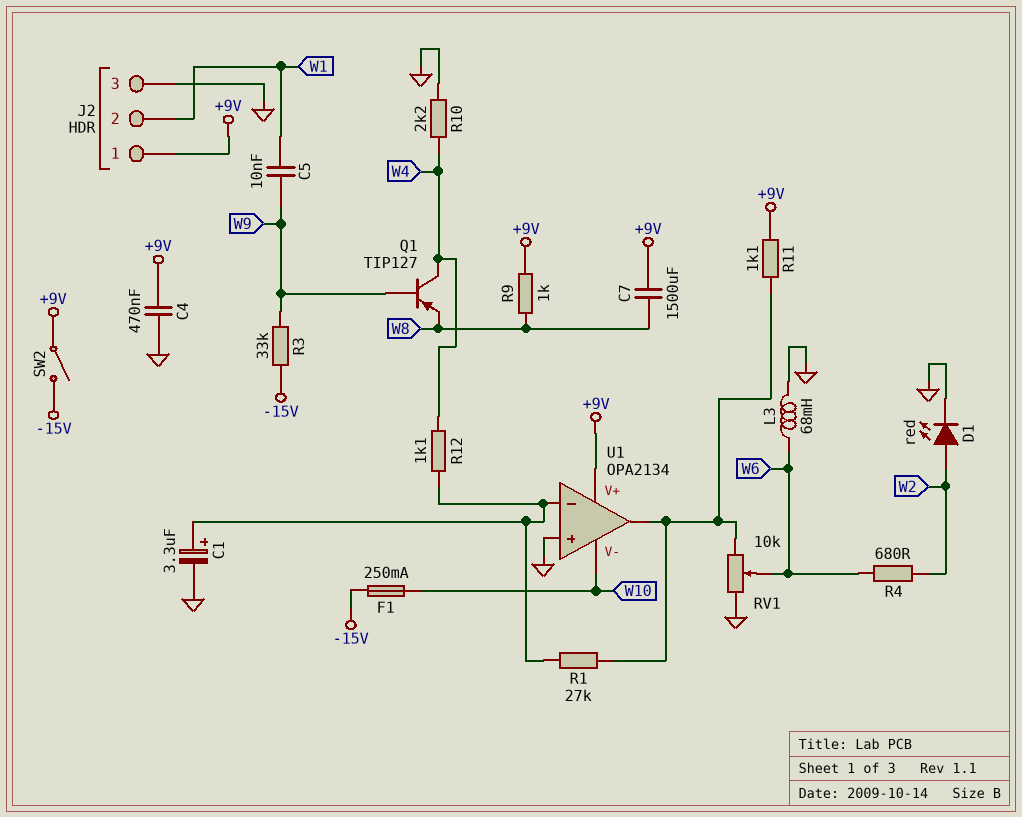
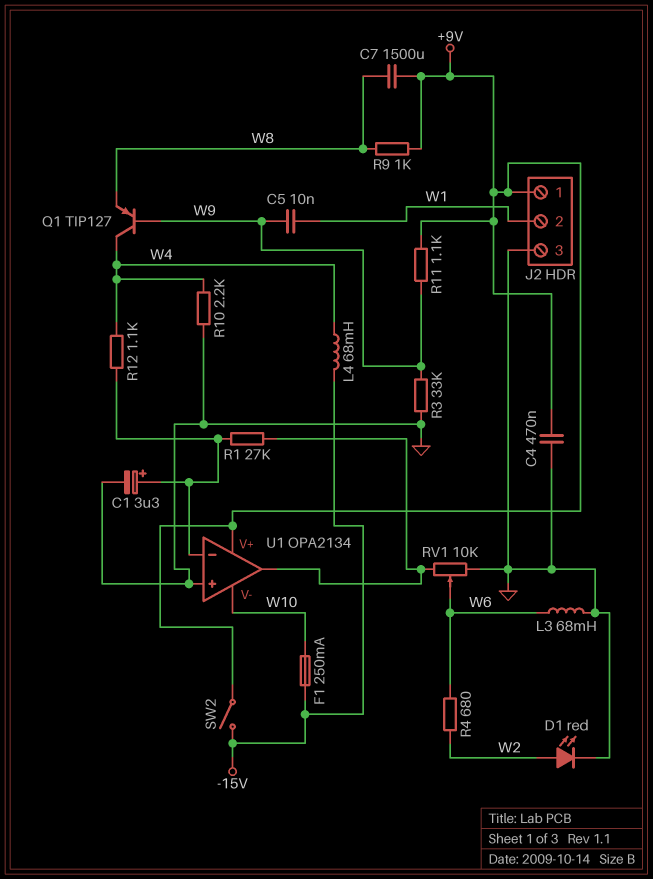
L4: none -> 68mH (-15V, W4)
R3: 33k (-15V, W9) -> 33k (GND, W9)
R11: 1.1k (+9V, U1/out) -> 1.1k (+9V, W9)

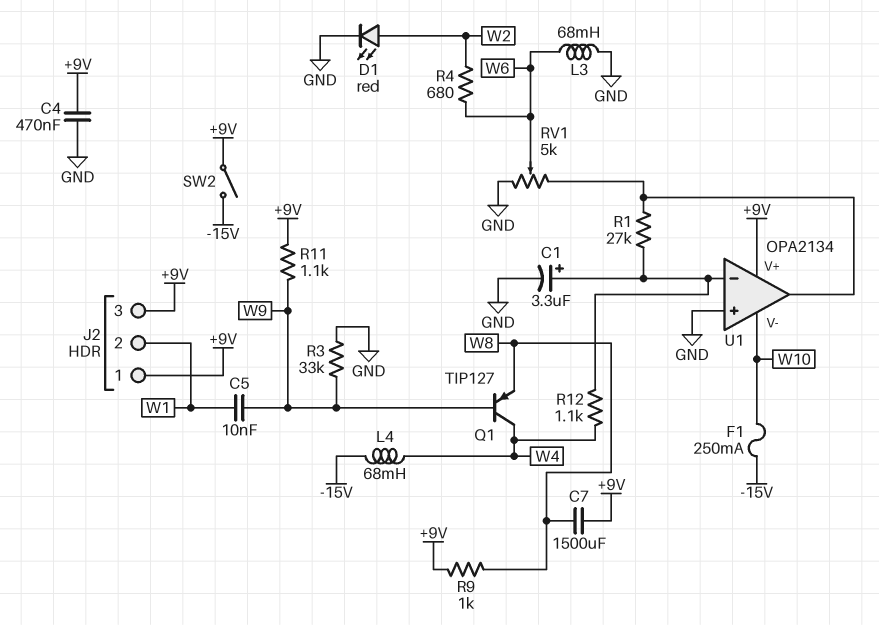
J2 pin 3: GND -> +9V
R10: 2.2k (GND, W4) -> none
RV1: 10k (GND, U1/out, wiper W6) -> 5k (GND, U1/out, wiper W6)

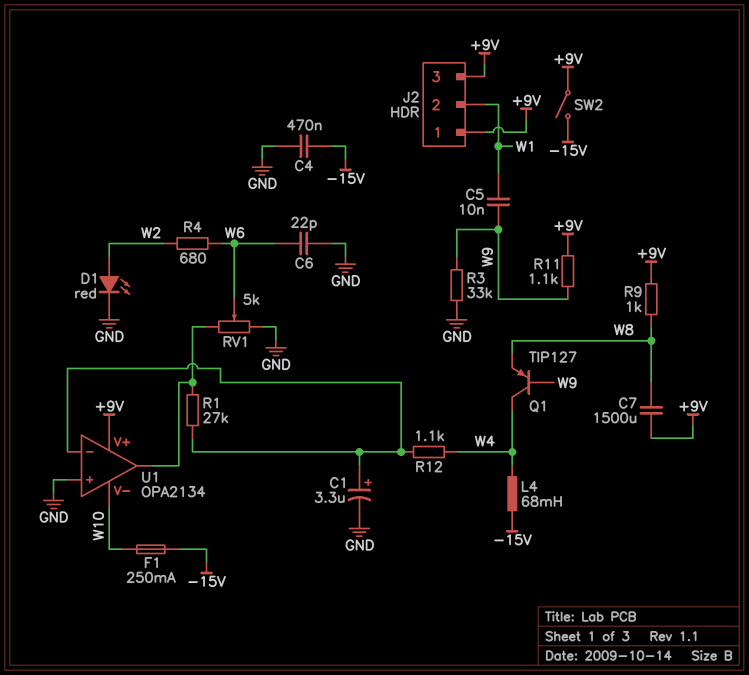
C4: 470nF (+9V, GND) -> 470nF (-15V, GND)
C6: none -> 22pF (GND, W6)
L3: 68mH (GND, W6) -> none

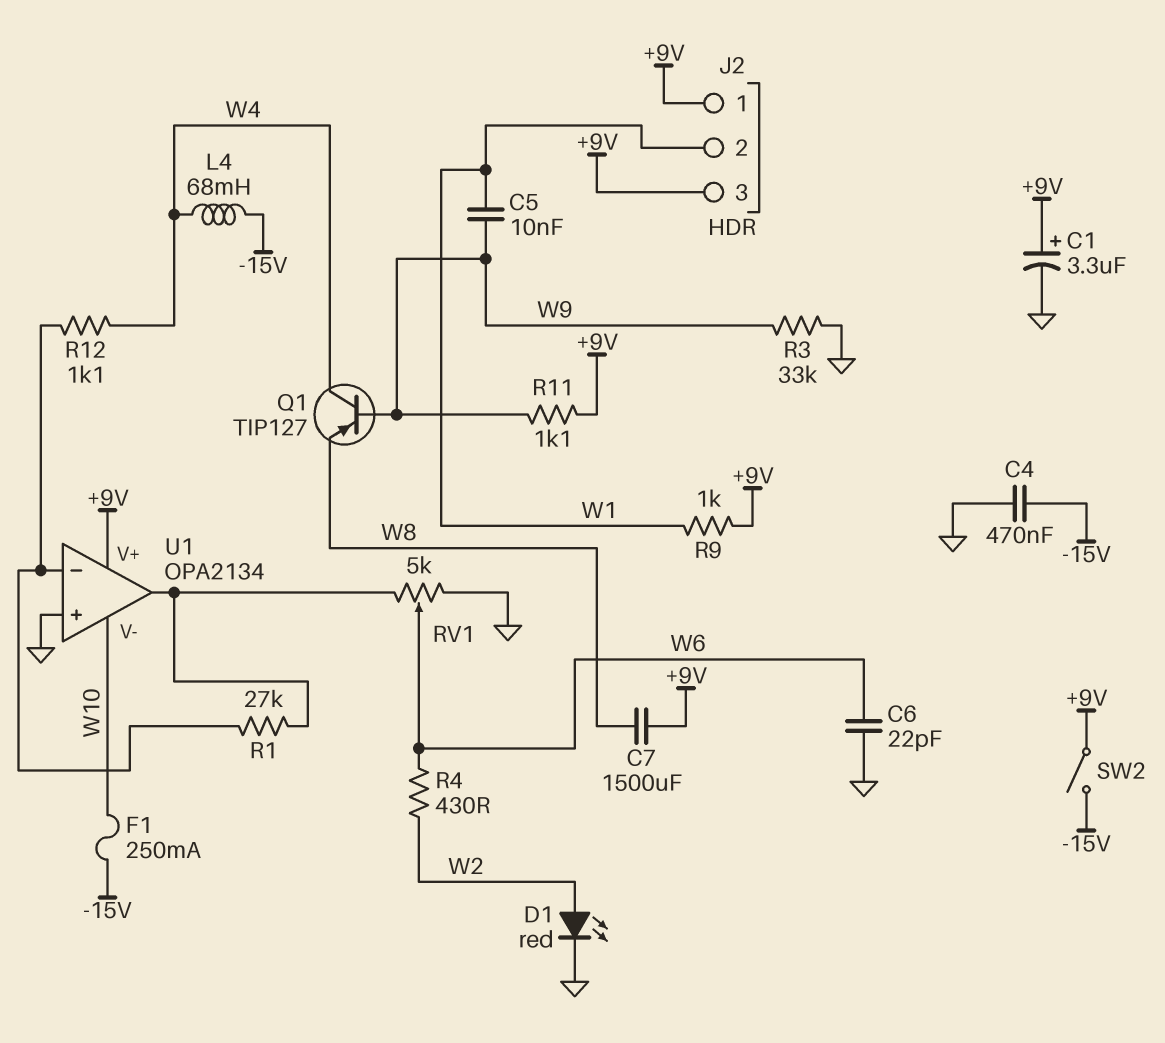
C1: 3.3uF (plus U1/in-, minus GND) -> 3.3uF (plus +9V, minus GND)
R4: 680 (W2, W6) -> 430 (W2, W6)
R9: 1k (+9V, W8) -> 1k (+9V, W1)

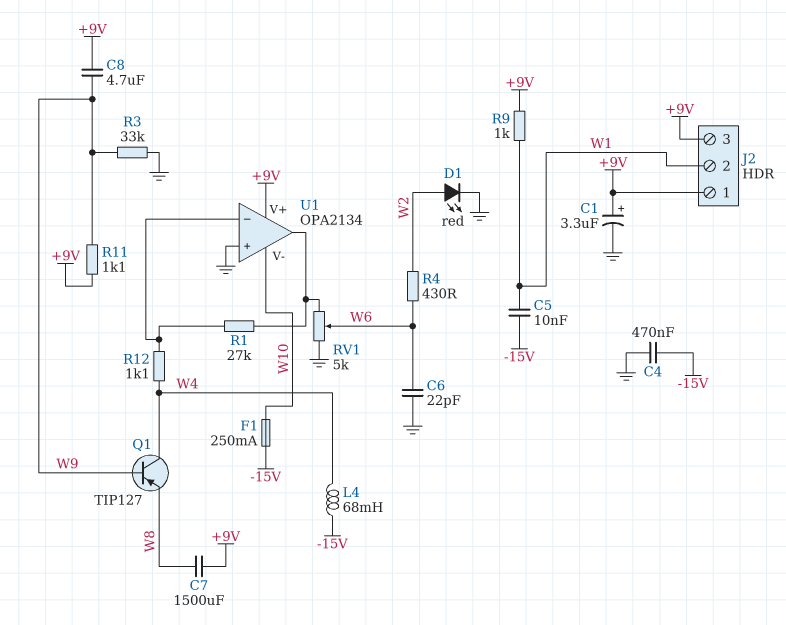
C5: 10nF (W1, W9) -> 10nF (-15V, W1)
C8: none -> 4.7uF (+9V, W9)
SW2: switch (+9V, -15V) -> none

